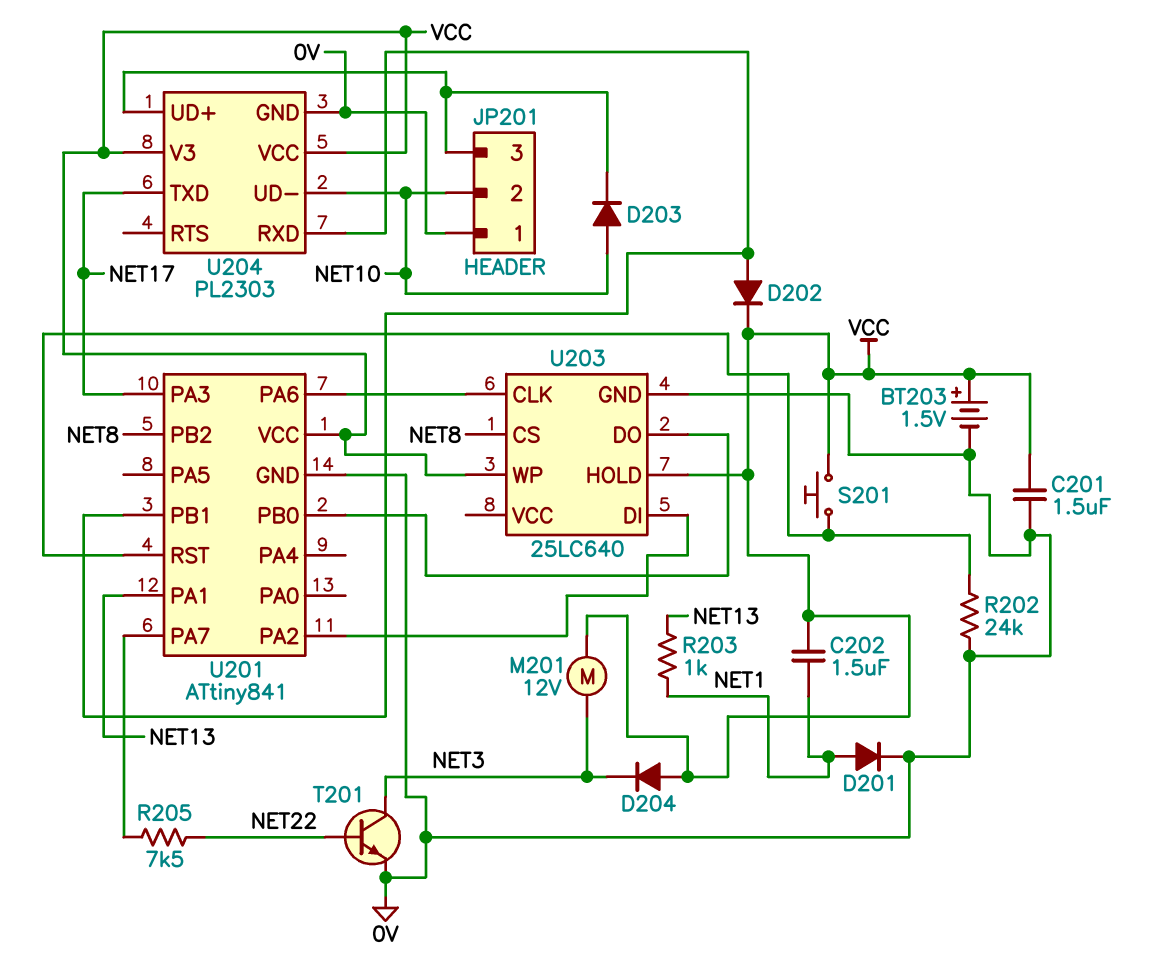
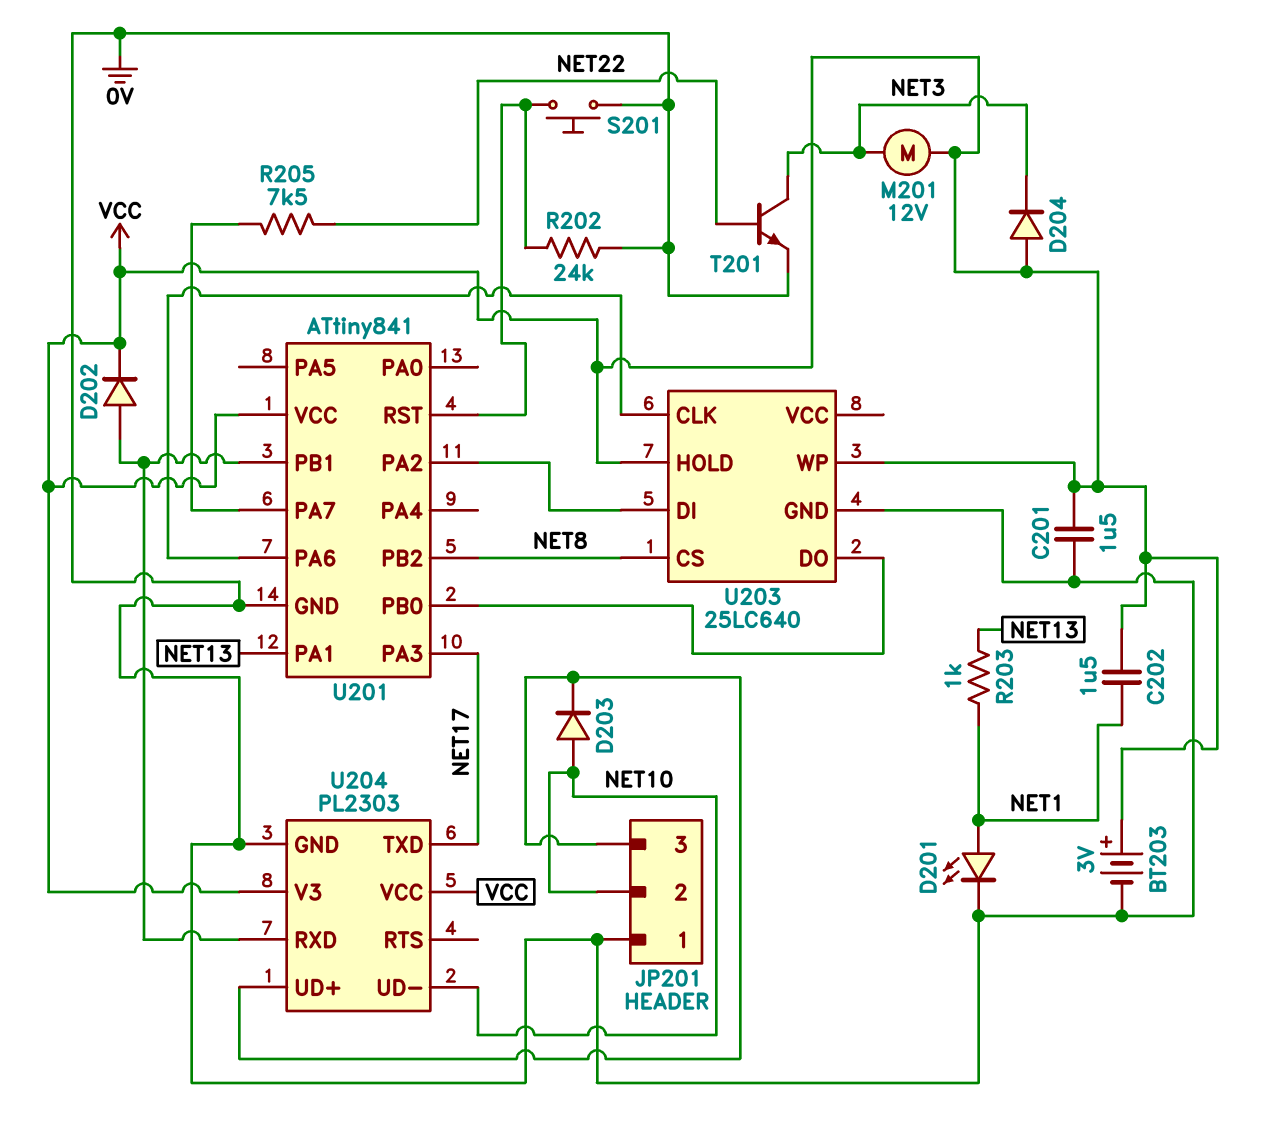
BT203: 1.5V (plus VCC, minus 0V) -> 3V (plus VCC, minus 0V)
D201: diode (A NET1, K 0V) -> LED (A NET1, K 0V)
S201: button (U201/RST, VCC) -> button (0V, U201/RST)

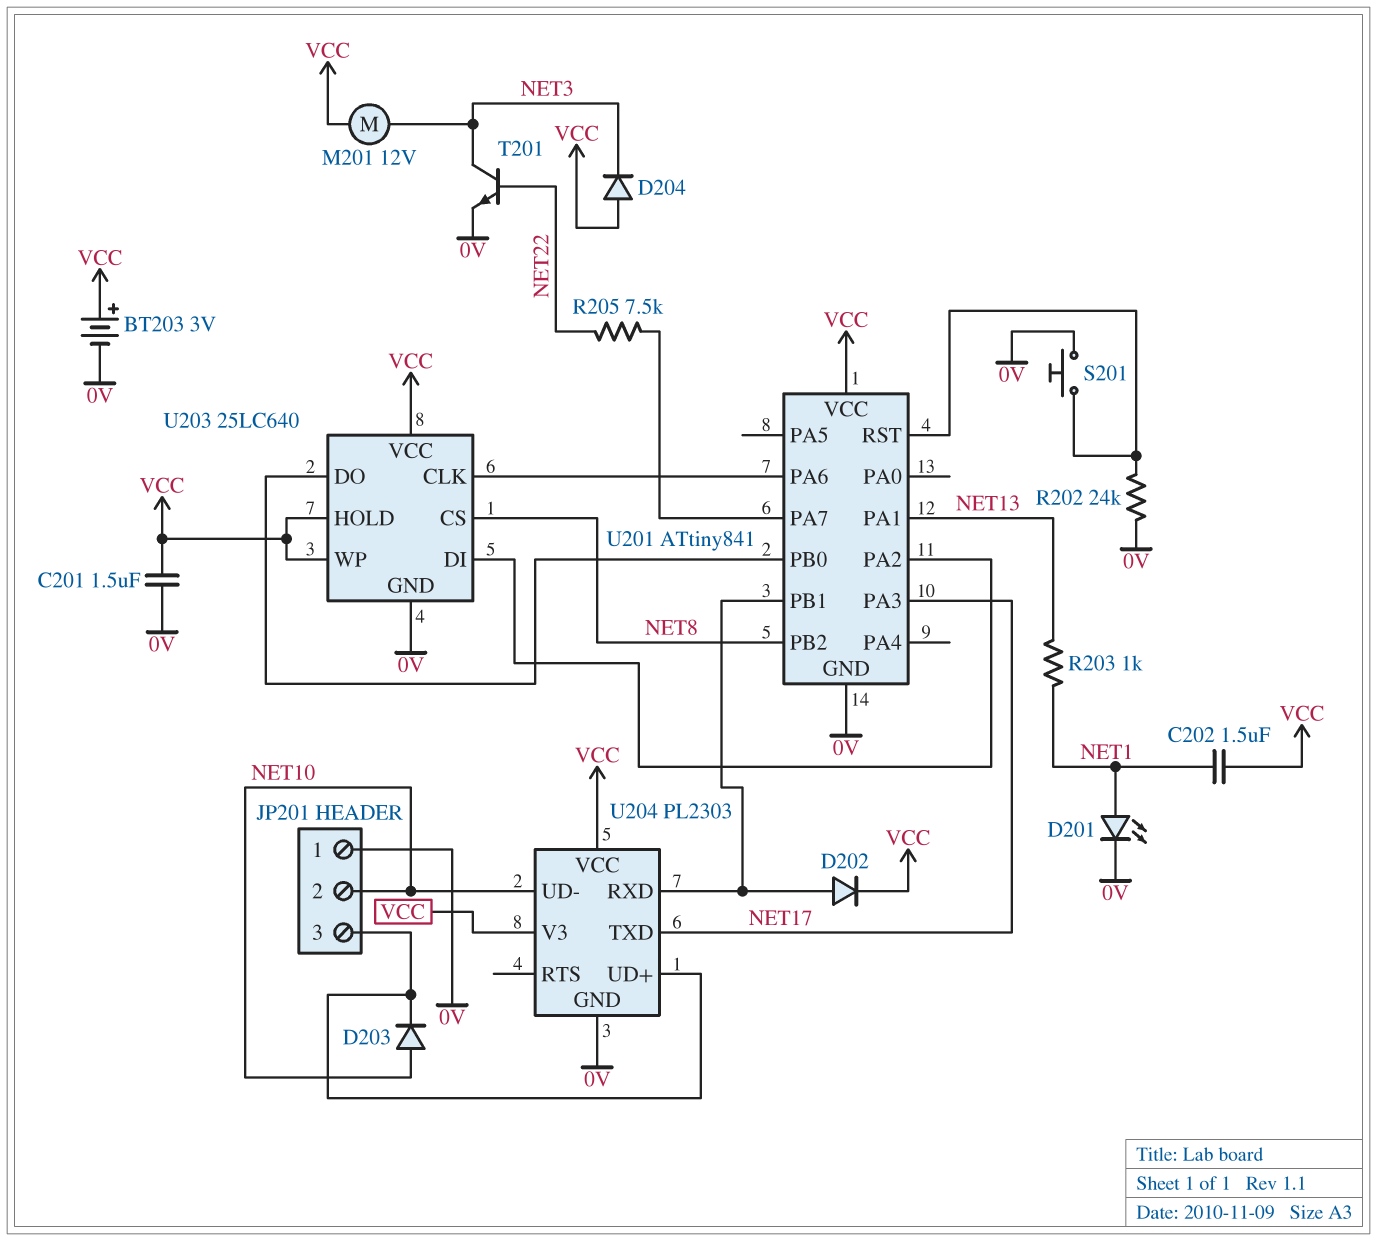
U203 pin VCC: none -> VCC

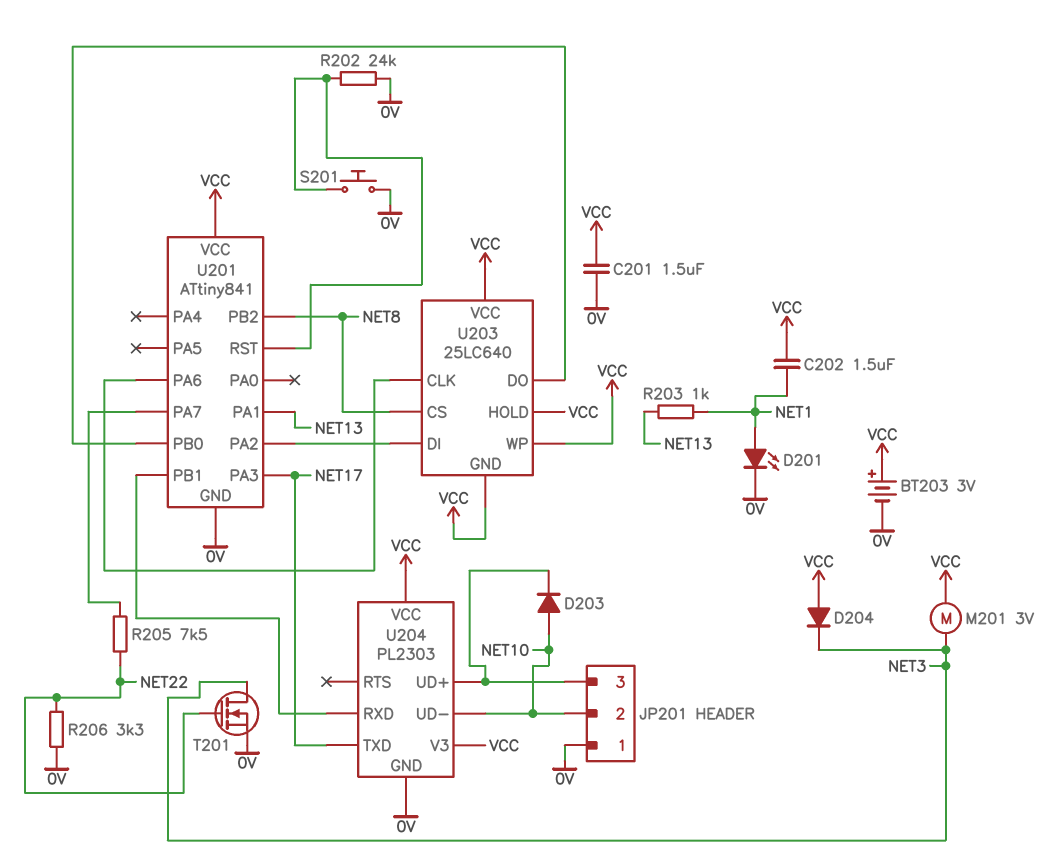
D202: diode (A U201/PB1, K VCC) -> none
M201: motor 12V (NET3, VCC) -> motor 3V (NET3, VCC)
R206: none -> 3.3k (0V, NET22)
T201: NPN (B NET22, C NET3, E 0V) -> NMOS (G NET22, D NET3, S 0V)
U203 pin GND: 0V -> VCC

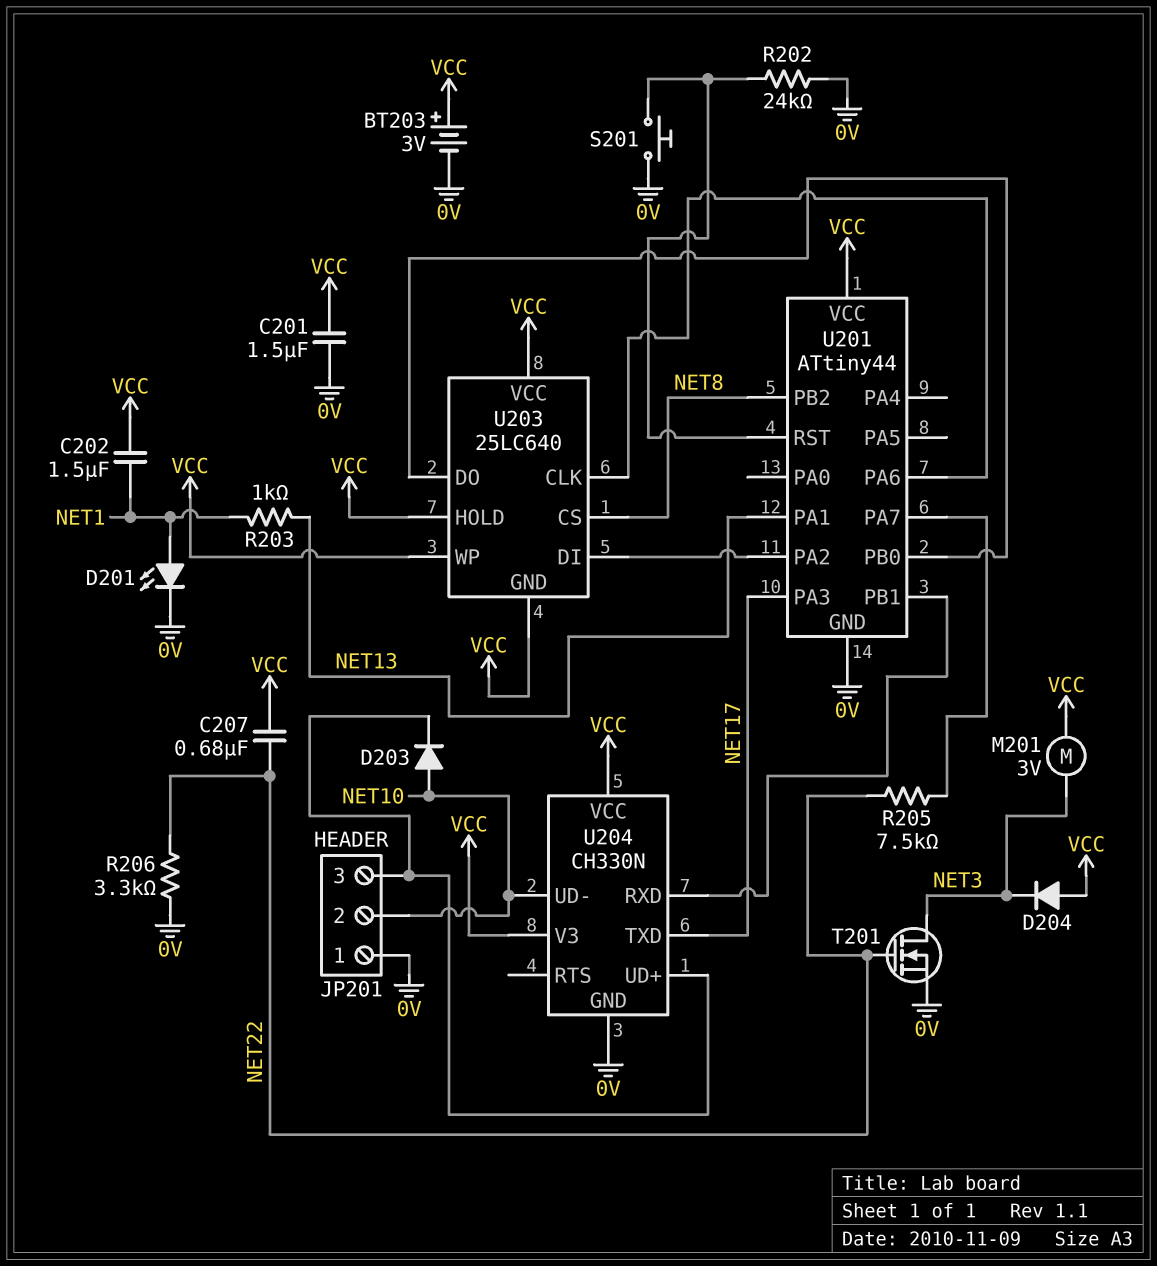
C207: none -> 680nF (NET22, VCC)
U201: ATtiny841 -> ATtiny44
U204: PL2303 -> CH330N

